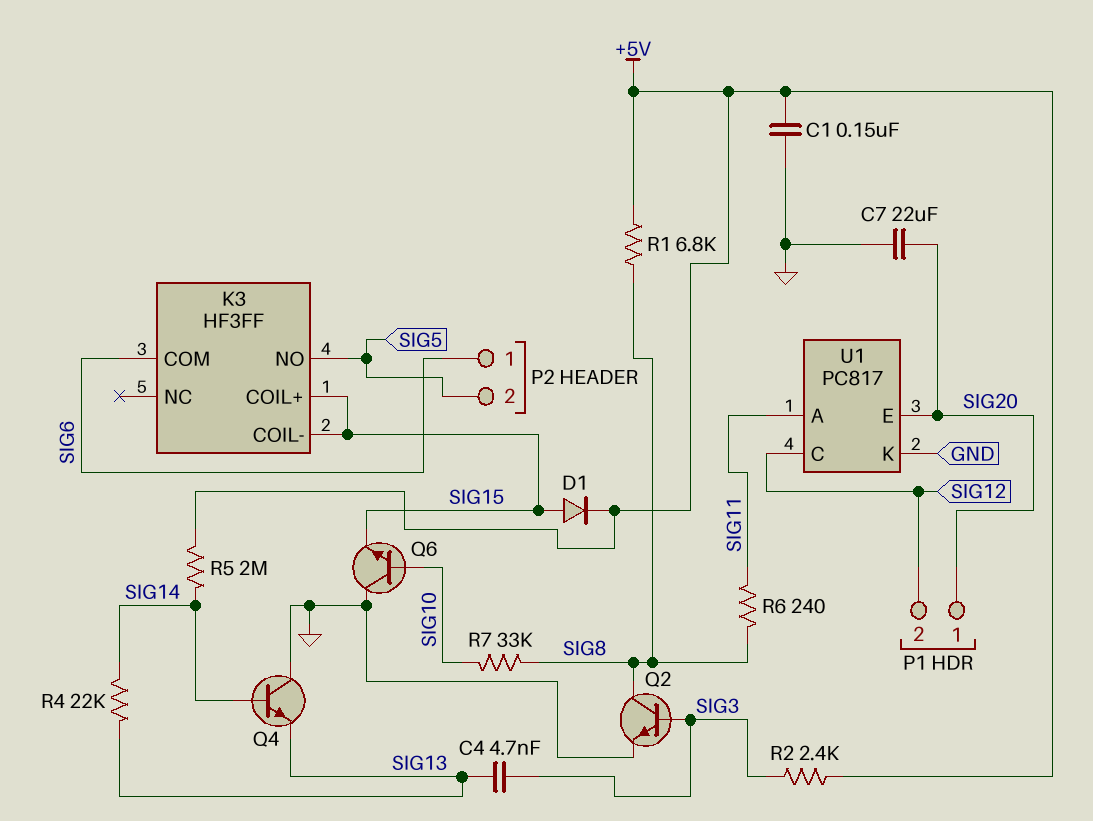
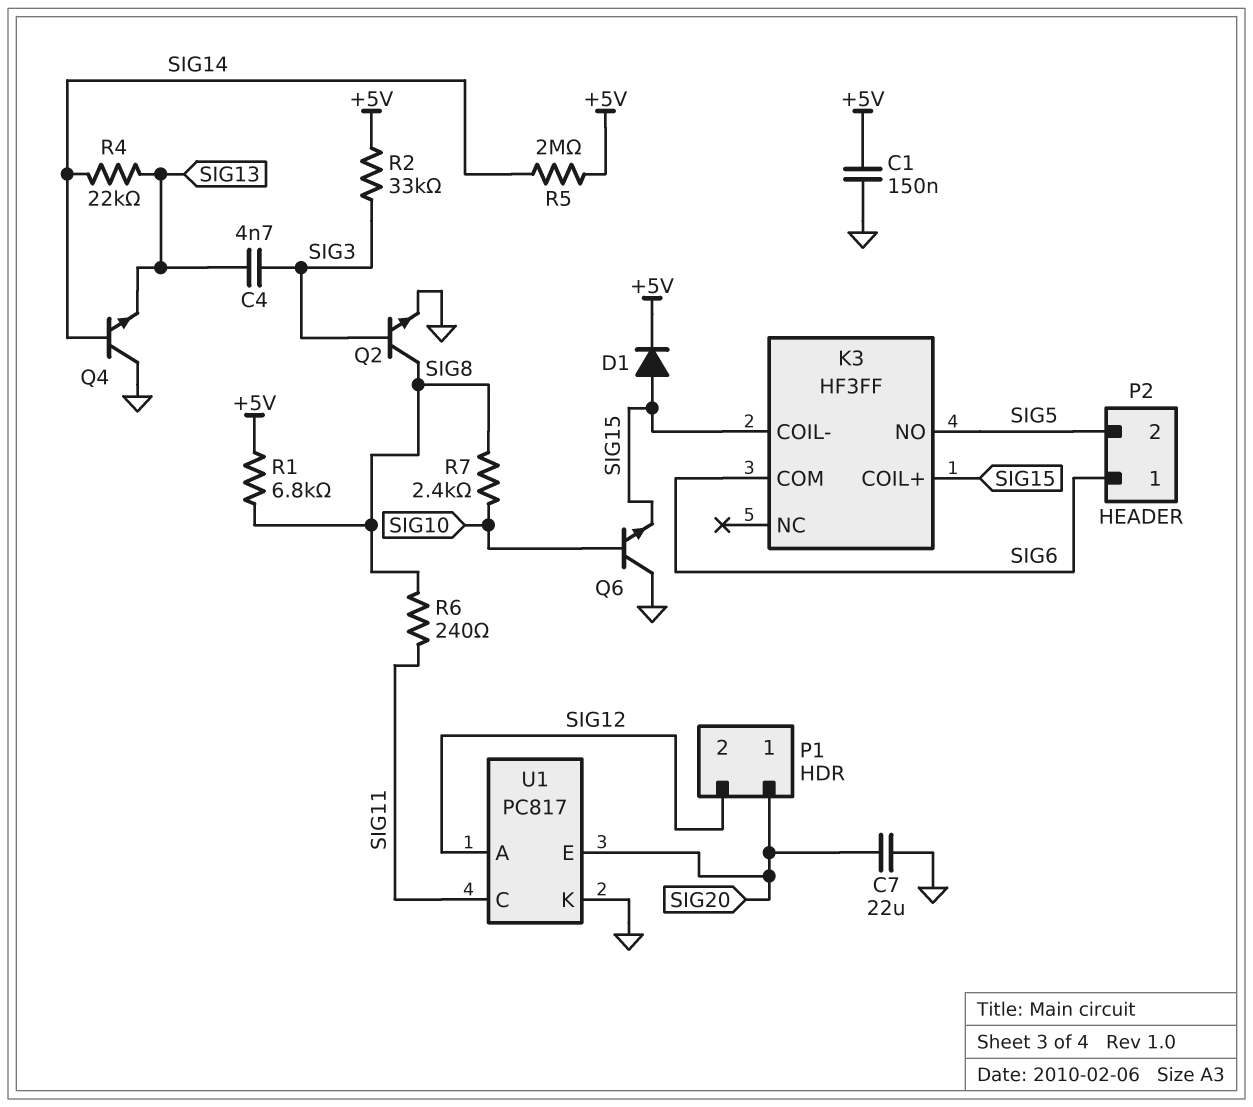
R2: 2.4k (+5V, SIG3) -> 33k (+5V, SIG3)
R7: 33k (SIG8, SIG10) -> 2.4k (SIG8, SIG10)
U1 pin A: SIG11 -> SIG12
U1 pin C: SIG12 -> SIG11

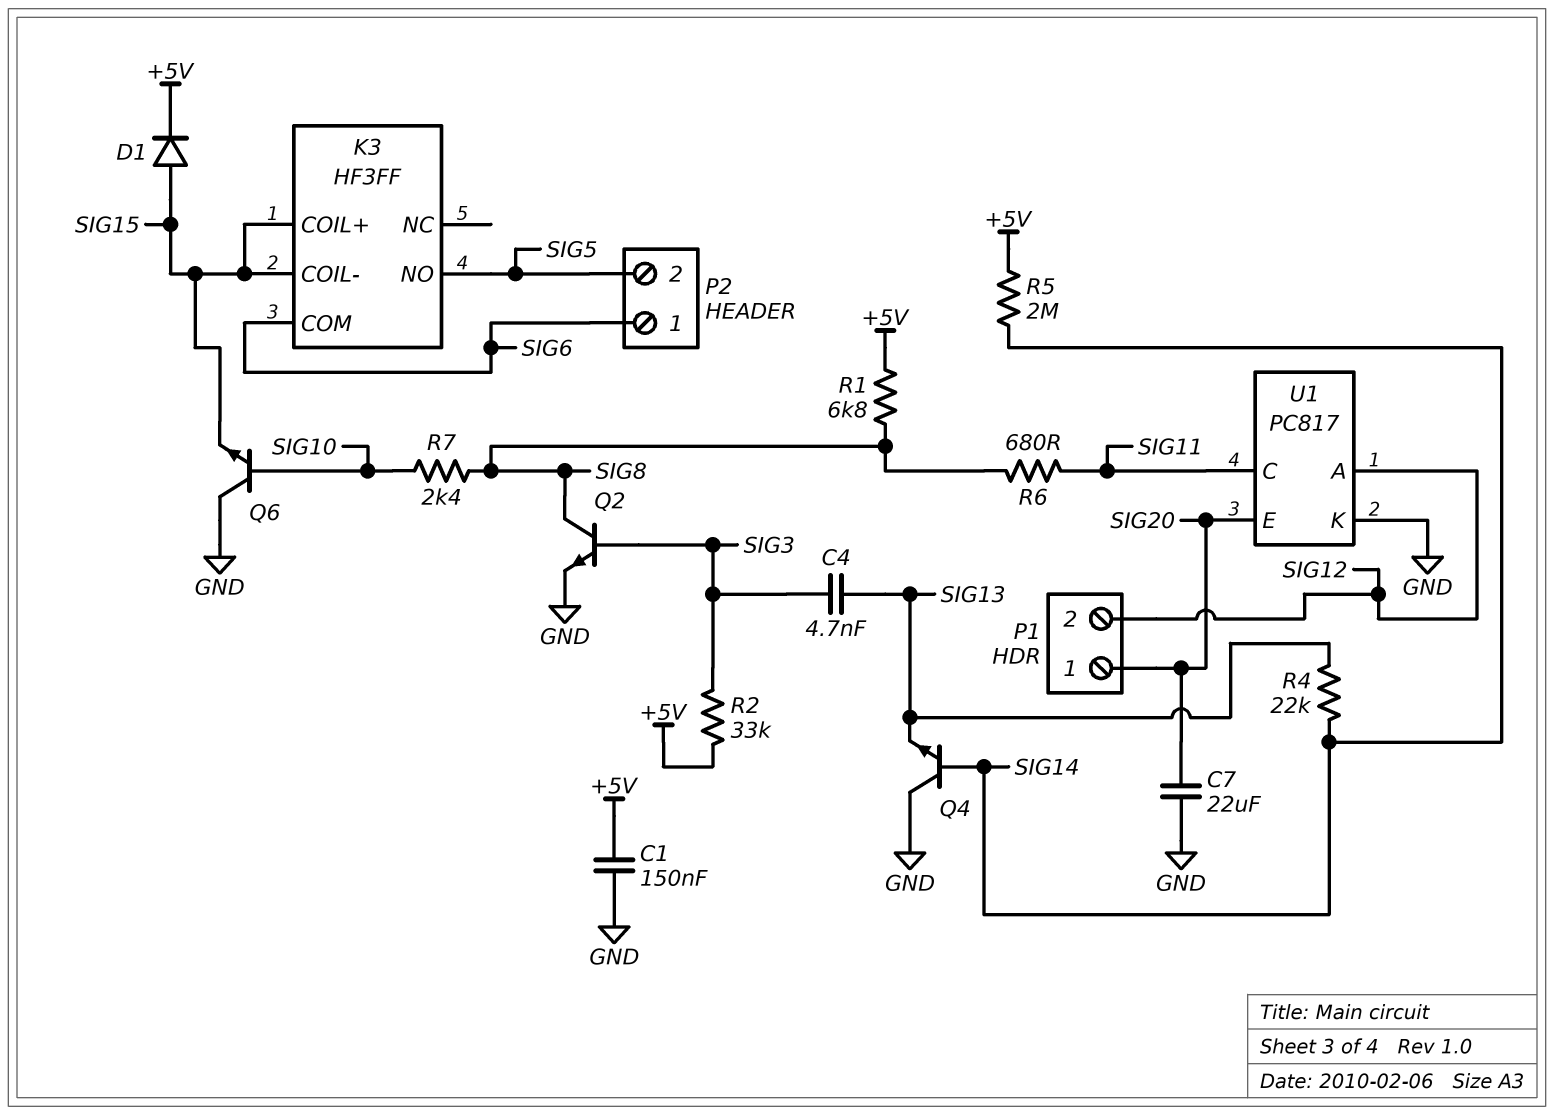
R6: 240 (SIG8, SIG11) -> 680 (SIG8, SIG11)

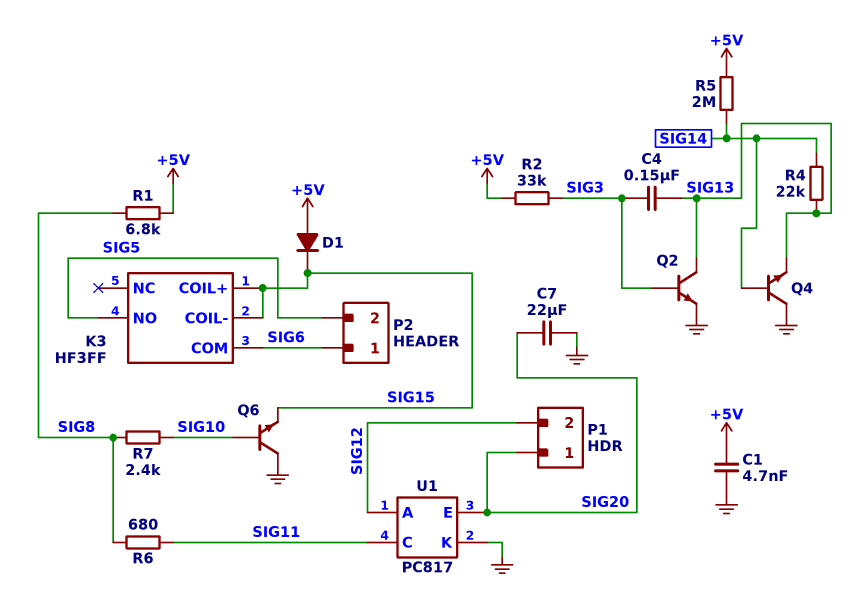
C1: 150nF (+5V, GND) -> 4.7nF (+5V, GND)
C4: 4.7nF (SIG3, SIG13) -> 150nF (SIG3, SIG13)
D1: diode (A SIG15, K +5V) -> diode (A +5V, K SIG15)
Q2: NPN (B SIG3, C SIG8, E GND) -> NPN (B SIG3, C SIG13, E GND)

